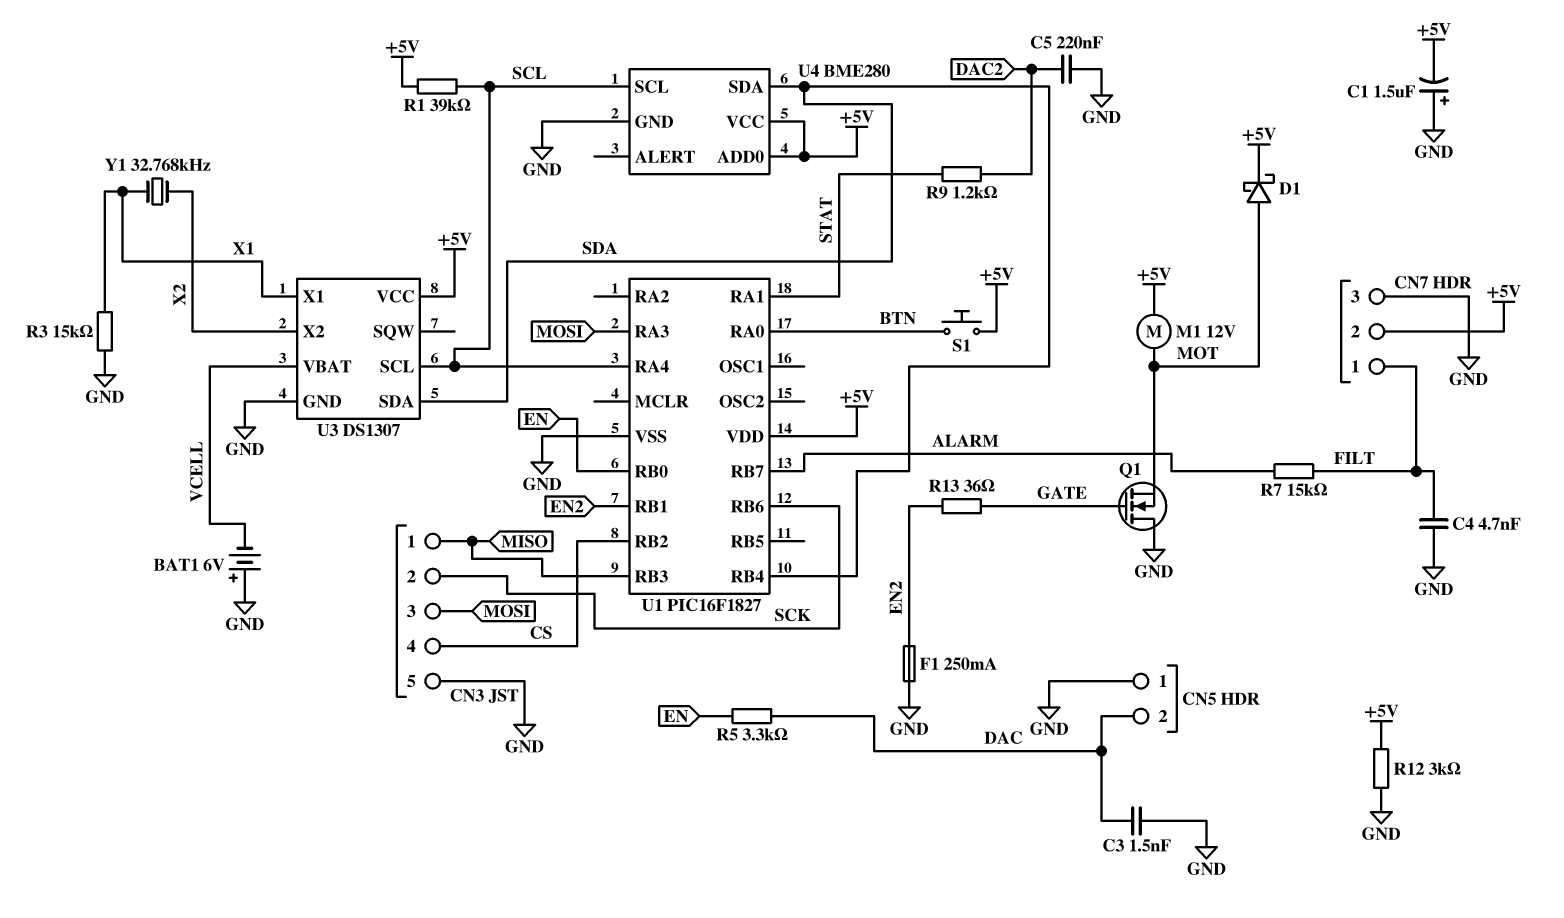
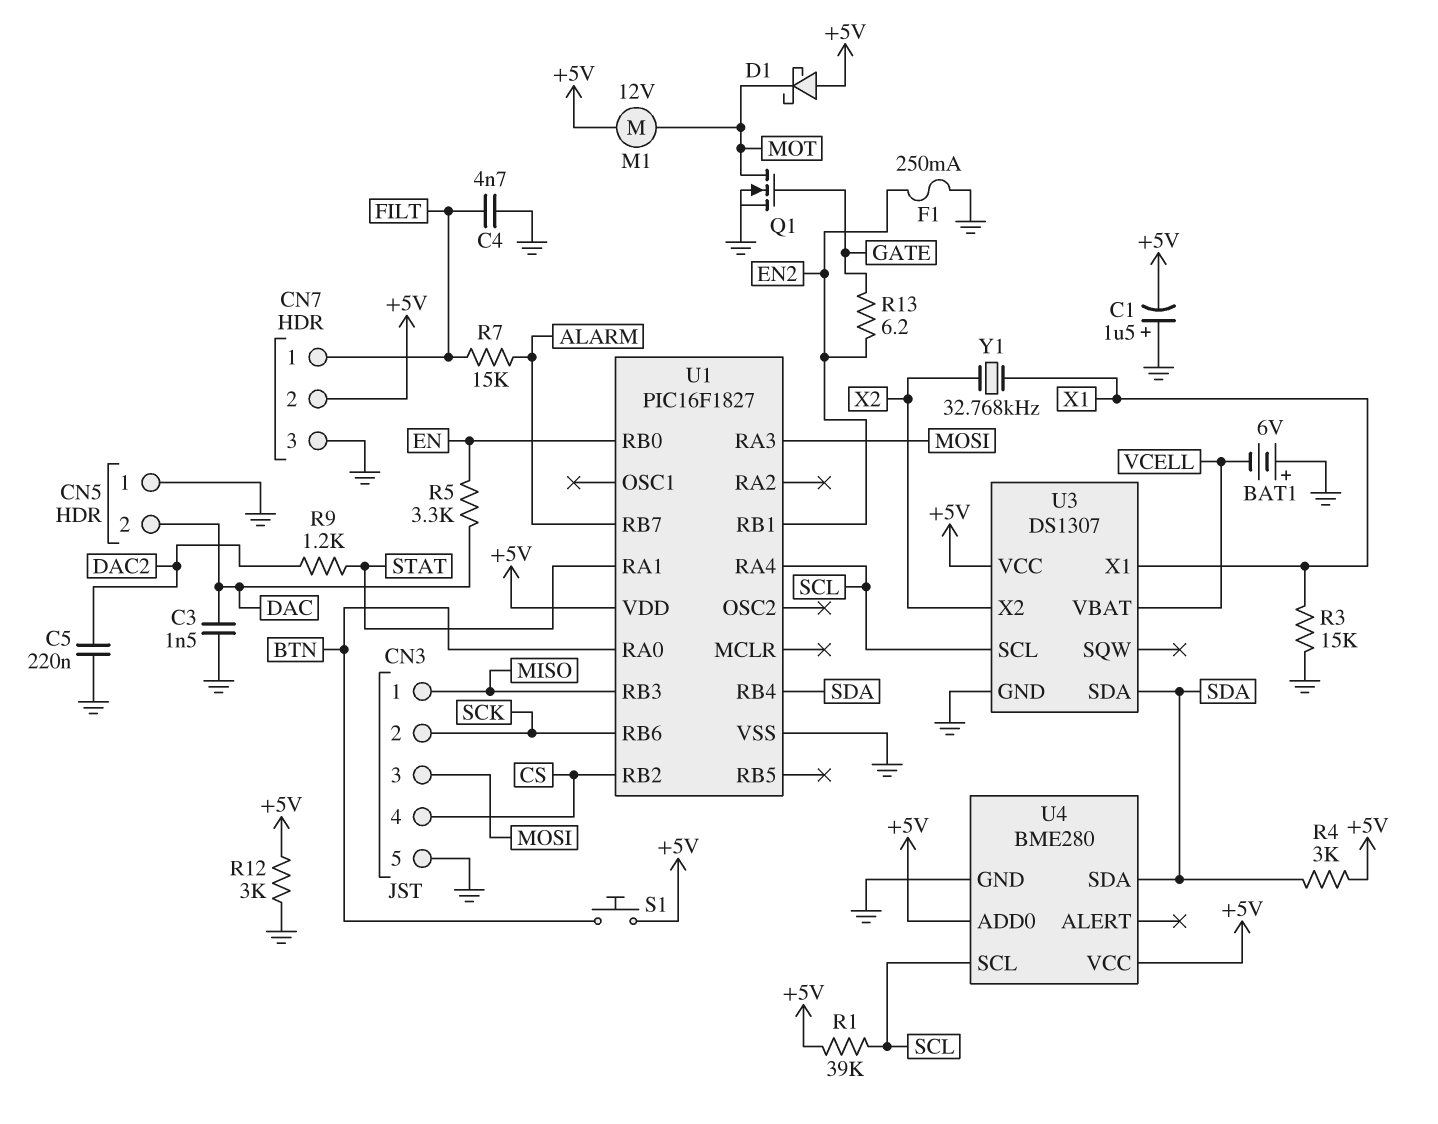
D1: schottky (A MOT, K +5V) -> schottky (A +5V, K MOT)
Q1: NMOS (G GATE, D GND, S MOT) -> NMOS (G GATE, D MOT, S GND)
R4: none -> 3k (+5V, SDA)
R13: 36 (EN2, GATE) -> 6.2 (EN2, GATE)

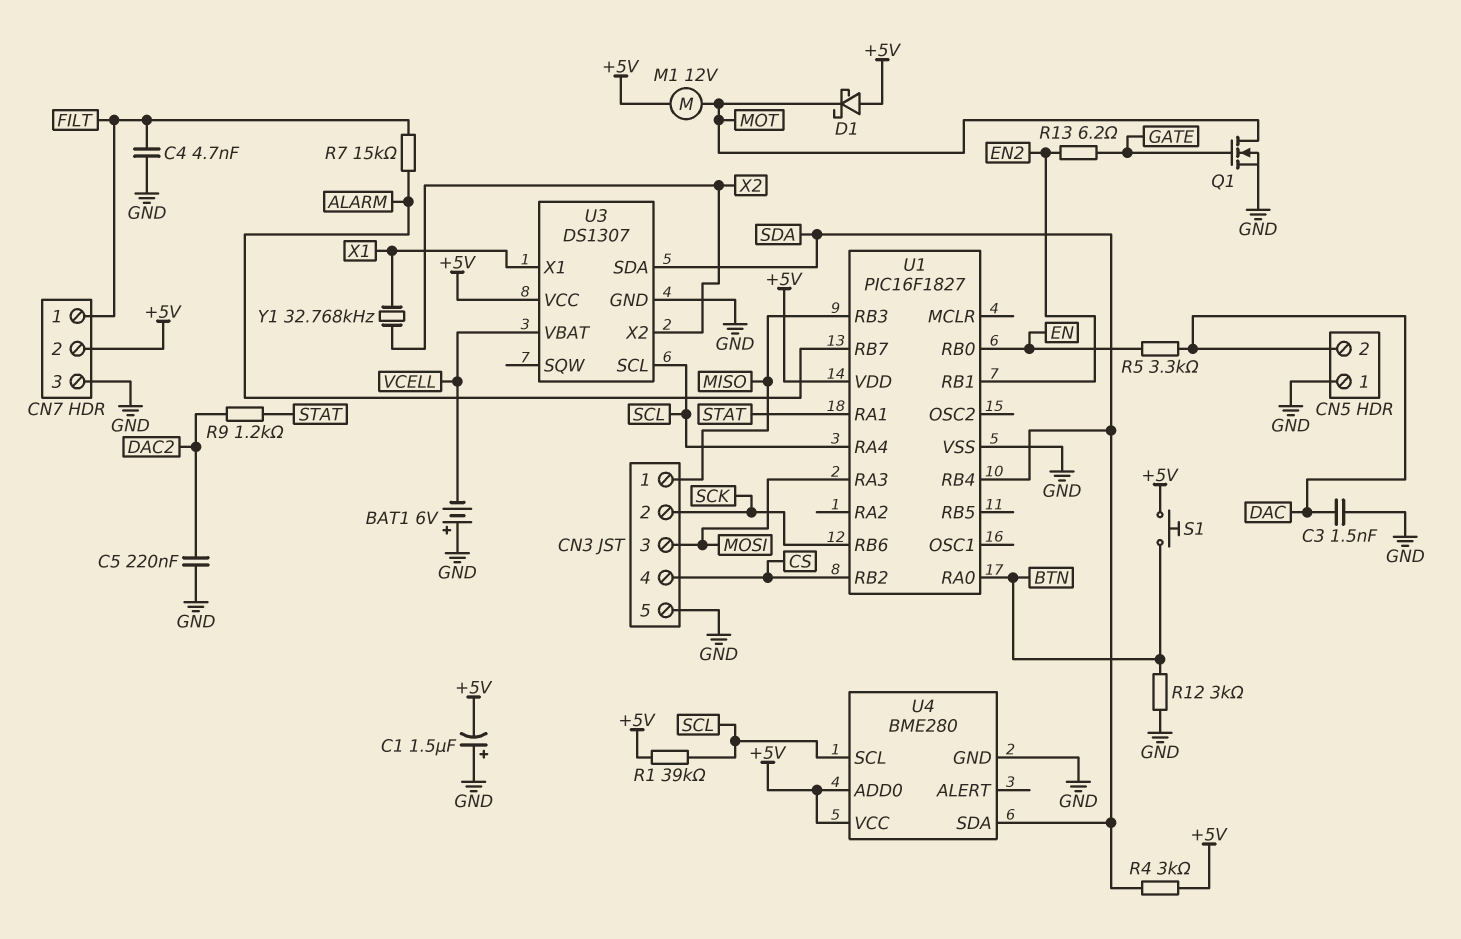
F1: 250mA (EN2, GND) -> none
R3: 15k (GND, X1) -> none
R12: 3k (+5V, GND) -> 3k (BTN, GND)

